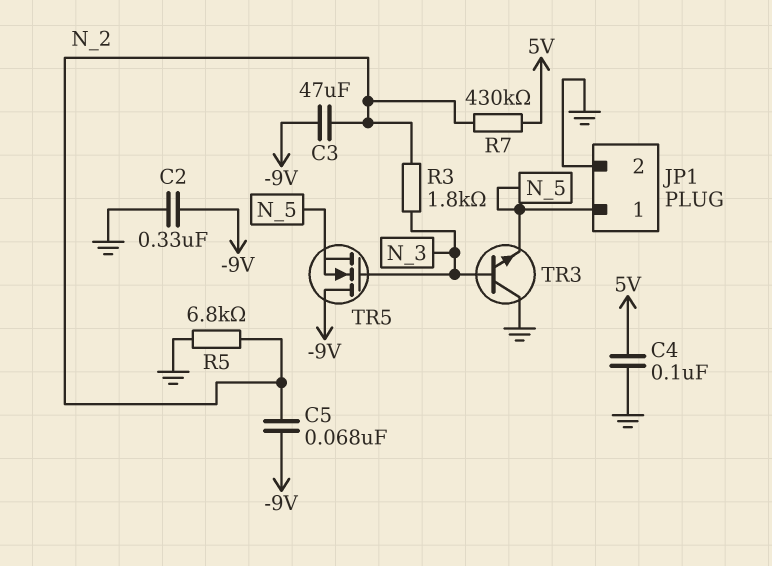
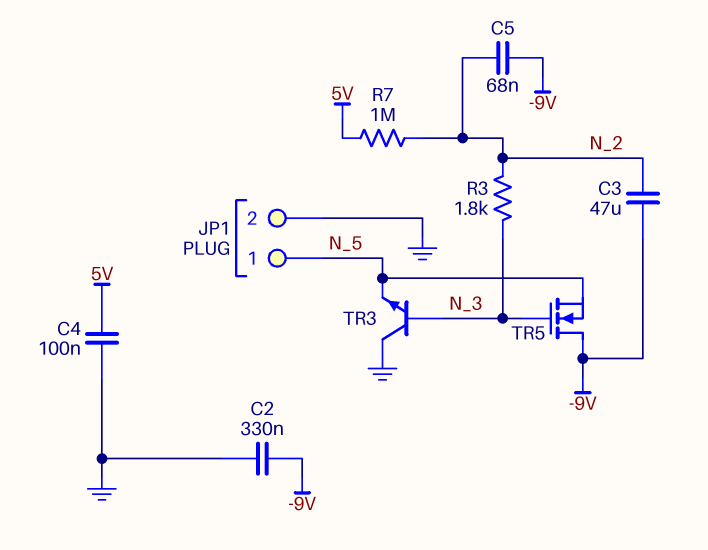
R5: 6.8k (GND, N_2) -> none
R7: 430k (5V, N_2) -> 1M (5V, N_2)

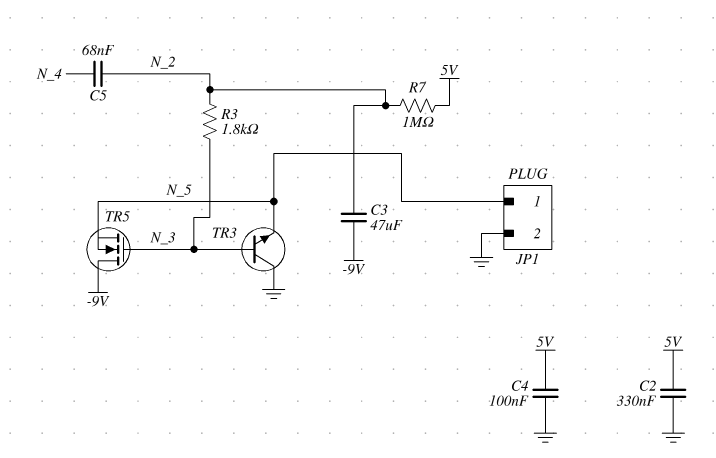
C2: 330nF (-9V, GND) -> 330nF (5V, GND)
C5: 68nF (-9V, N_2) -> 68nF (N_2, N_4)

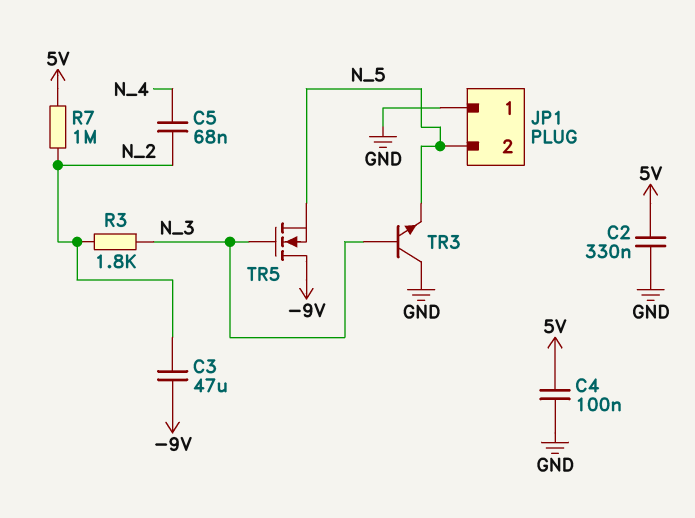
JP1 pin 1: N_5 -> GND
JP1 pin 2: GND -> N_5

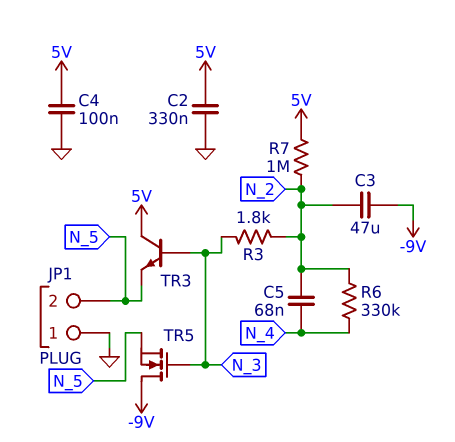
R6: none -> 330k (N_2, N_4)
TR3: NPN (B N_3, C GND, E N_5) -> NPN (B N_3, C 5V, E N_5)

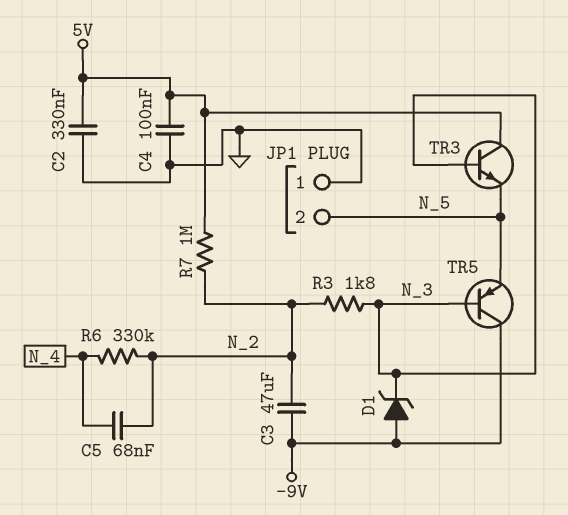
D1: none -> zener (A -9V, K N_3)
TR5: NMOS (G N_3, D -9V, S N_5) -> PNP (B N_3, C -9V, E N_5)

